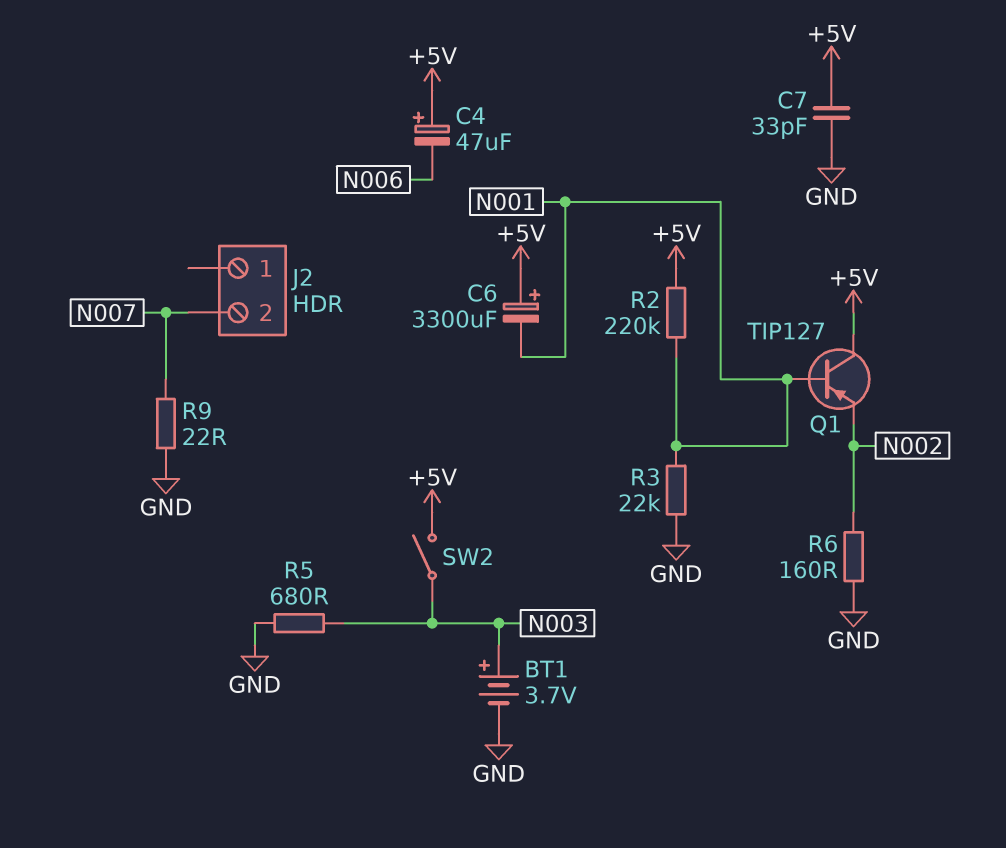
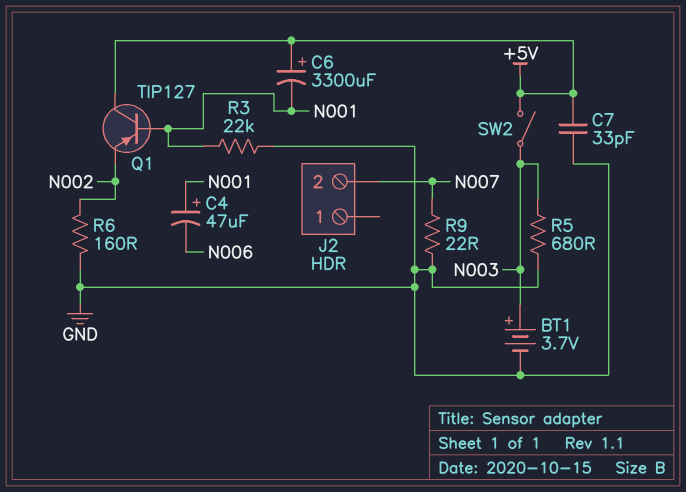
C4: 47uF (plus +5V, minus N006) -> 47uF (plus N001, minus N006)
R2: 220k (+5V, N001) -> none

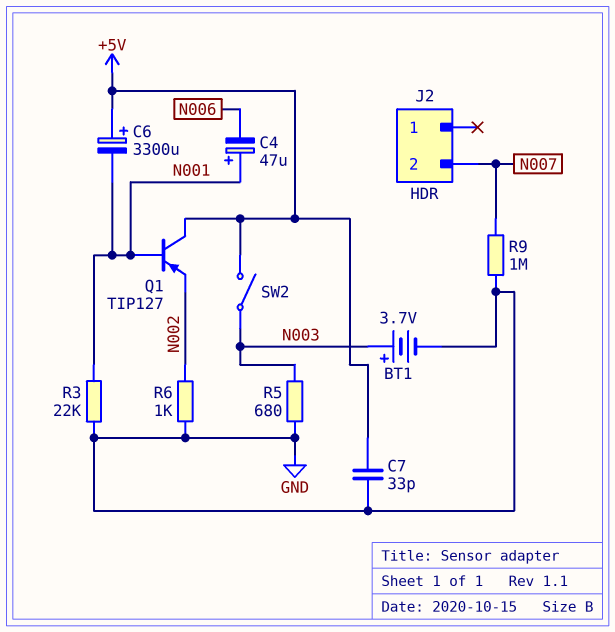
R6: 160 (GND, N002) -> 1k (GND, N002)
R9: 22 (GND, N007) -> 1M (GND, N007)

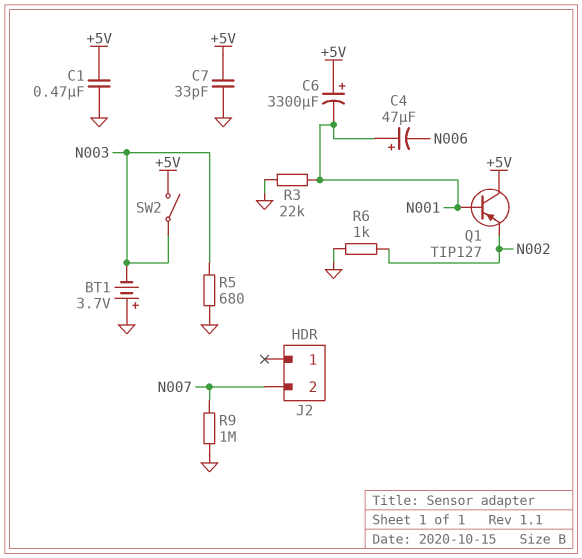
BT1: 3.7V (plus N003, minus GND) -> 3.7V (plus GND, minus N003)
C1: none -> 470nF (+5V, GND)

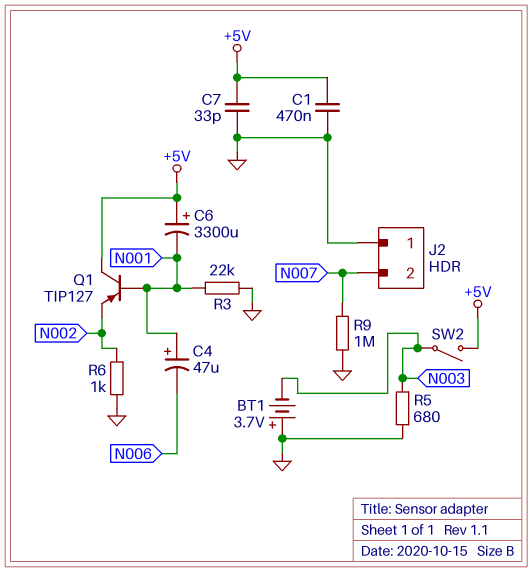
J2 pin 1: none -> GND

